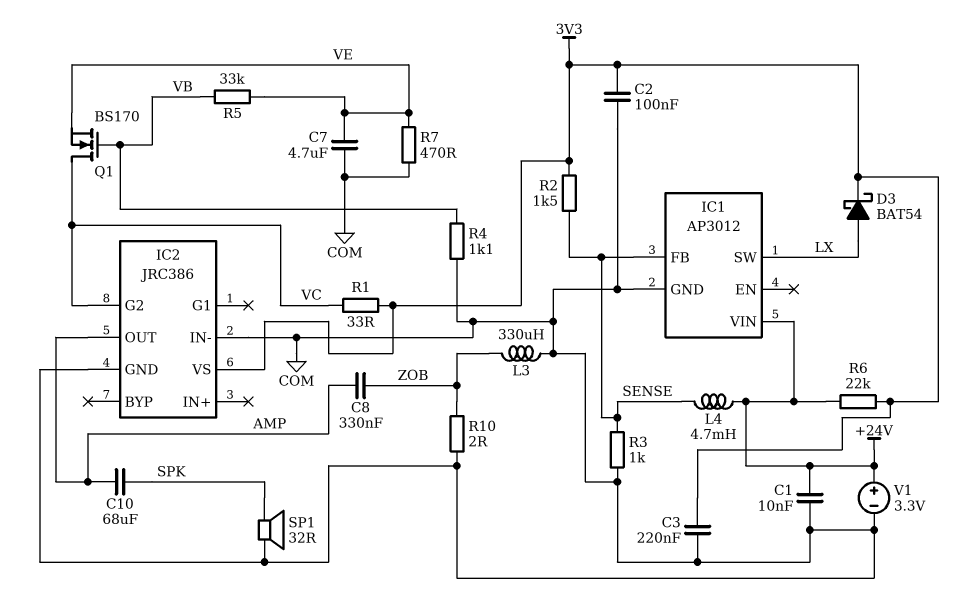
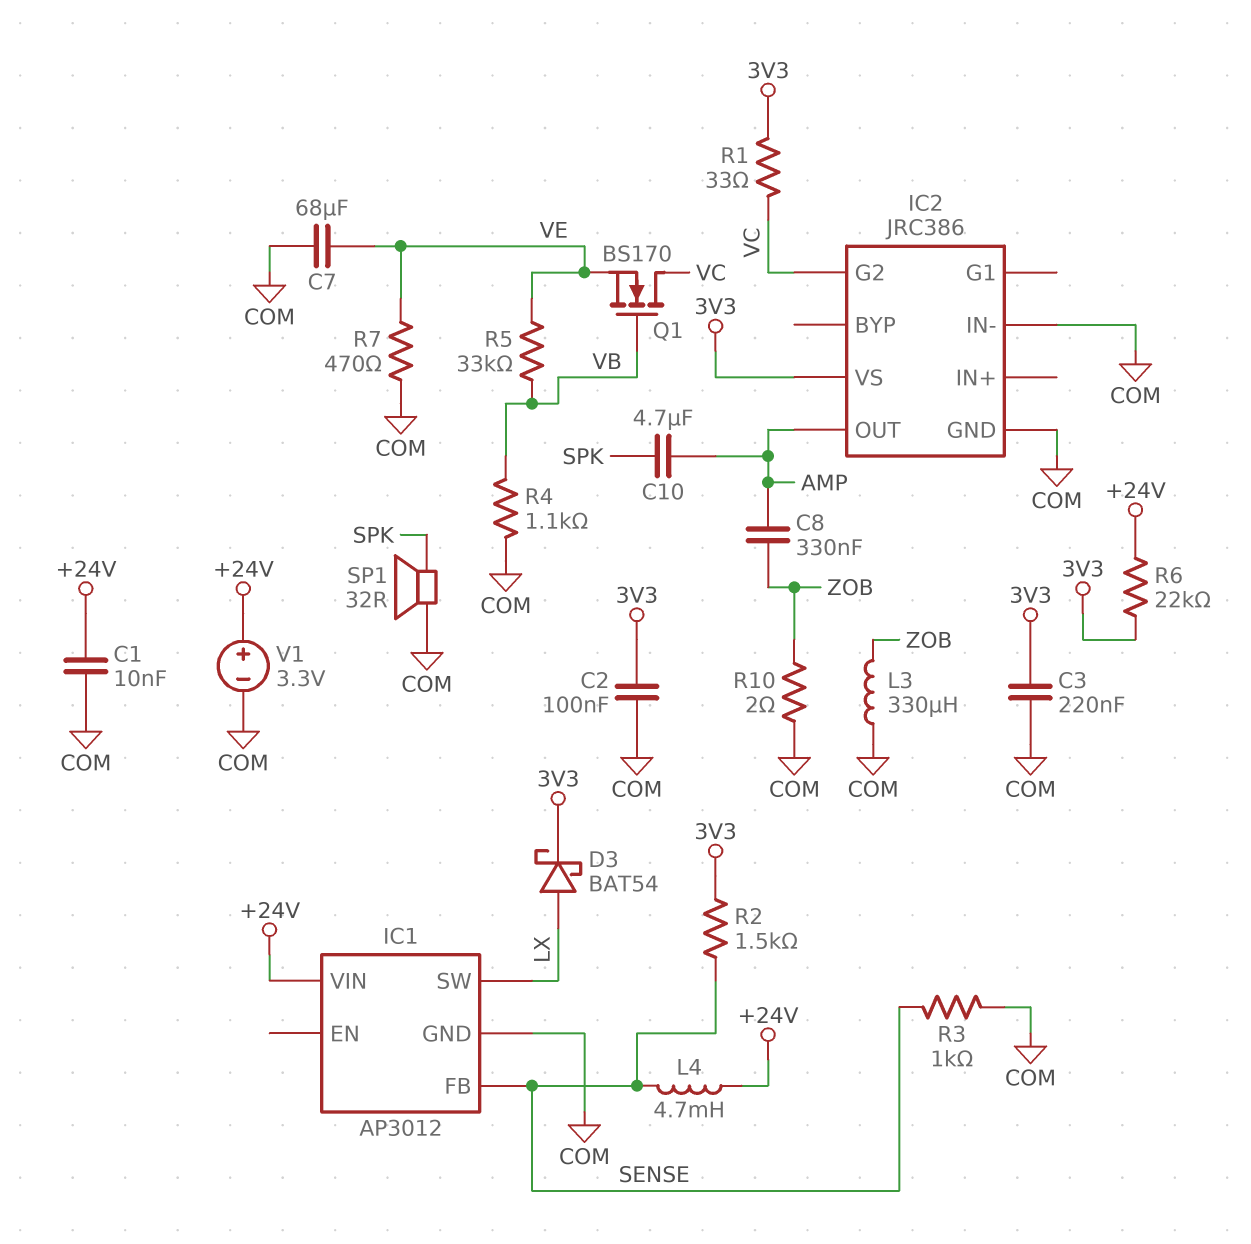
C7: 4.7uF (COM, VE) -> 68uF (COM, VE)
C10: 68uF (AMP, SPK) -> 4.7uF (AMP, SPK)

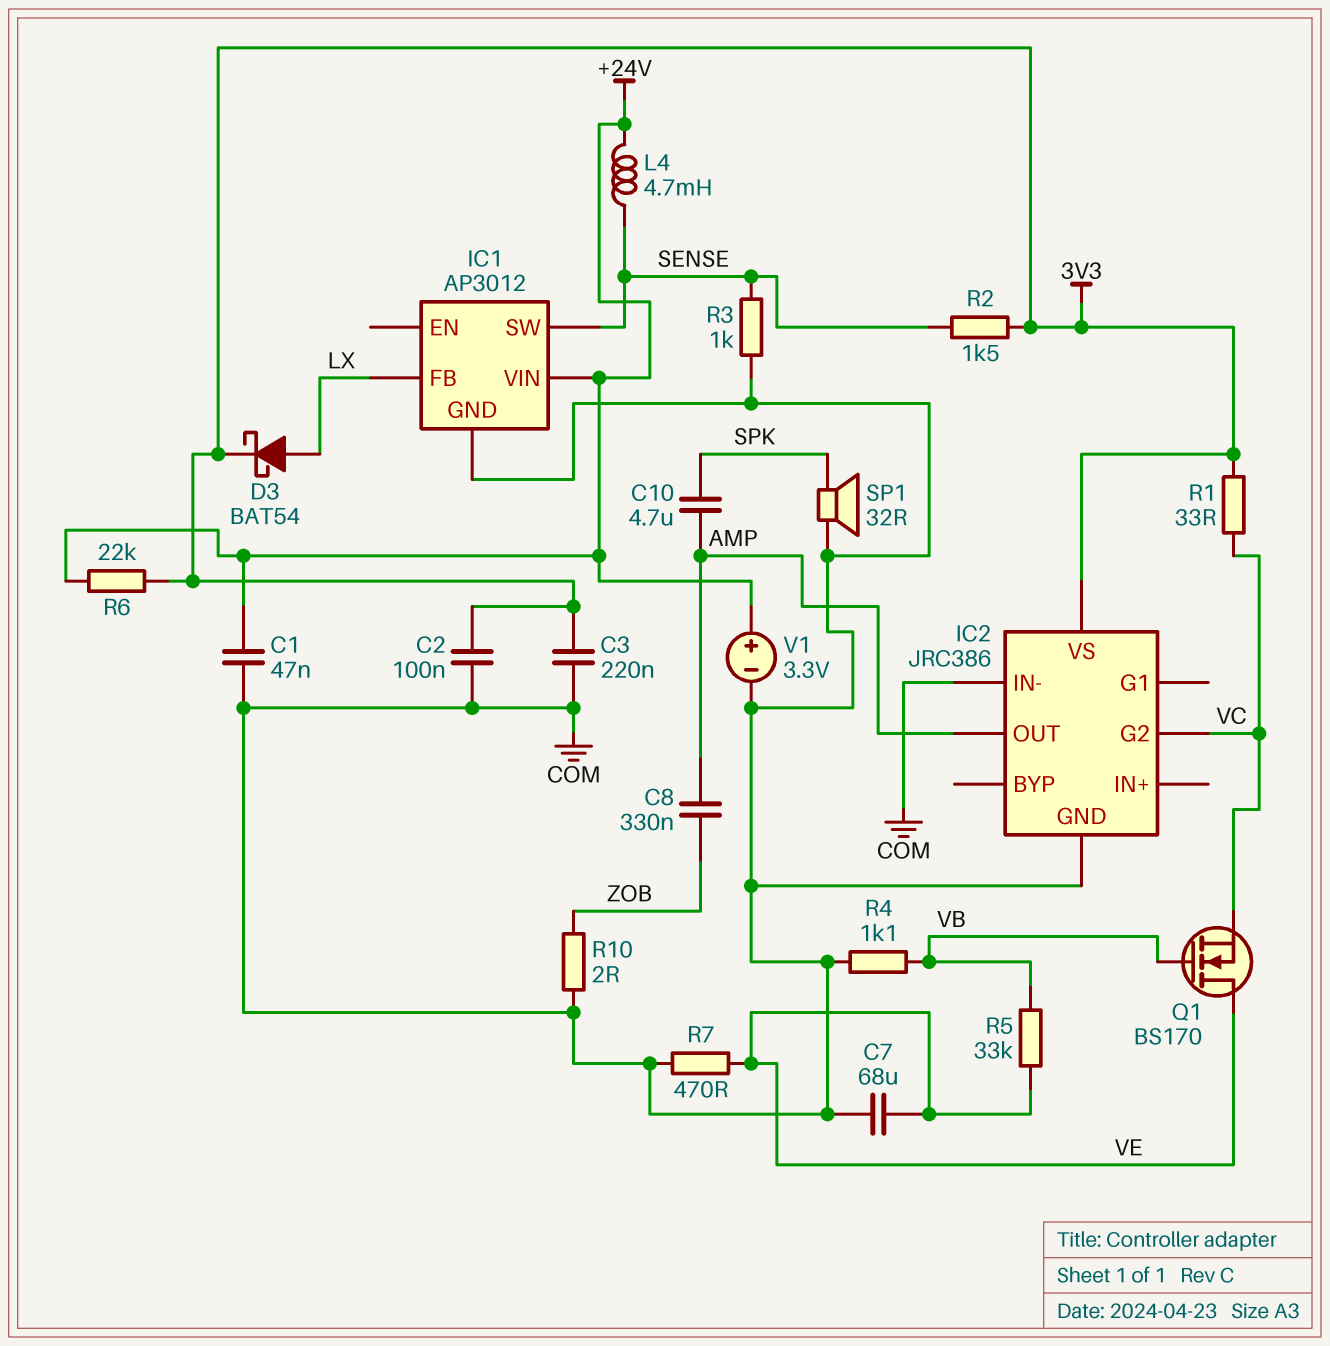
C1: 10nF (+24V, COM) -> 47nF (+24V, COM)
IC1 pin FB: SENSE -> LX
IC1 pin SW: LX -> SENSE
L3: 330uH (COM, ZOB) -> none
Q1: NMOS BS170 (G VB, D VC, S VE) -> NMOS BS170 (G VB, D VE, S VC)

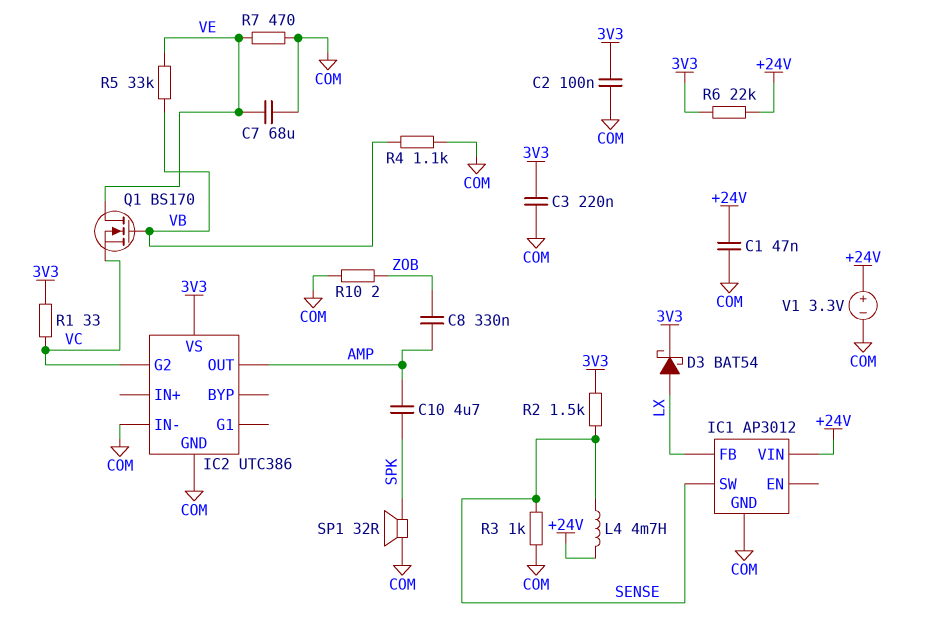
IC2: JRC386 -> UTC386

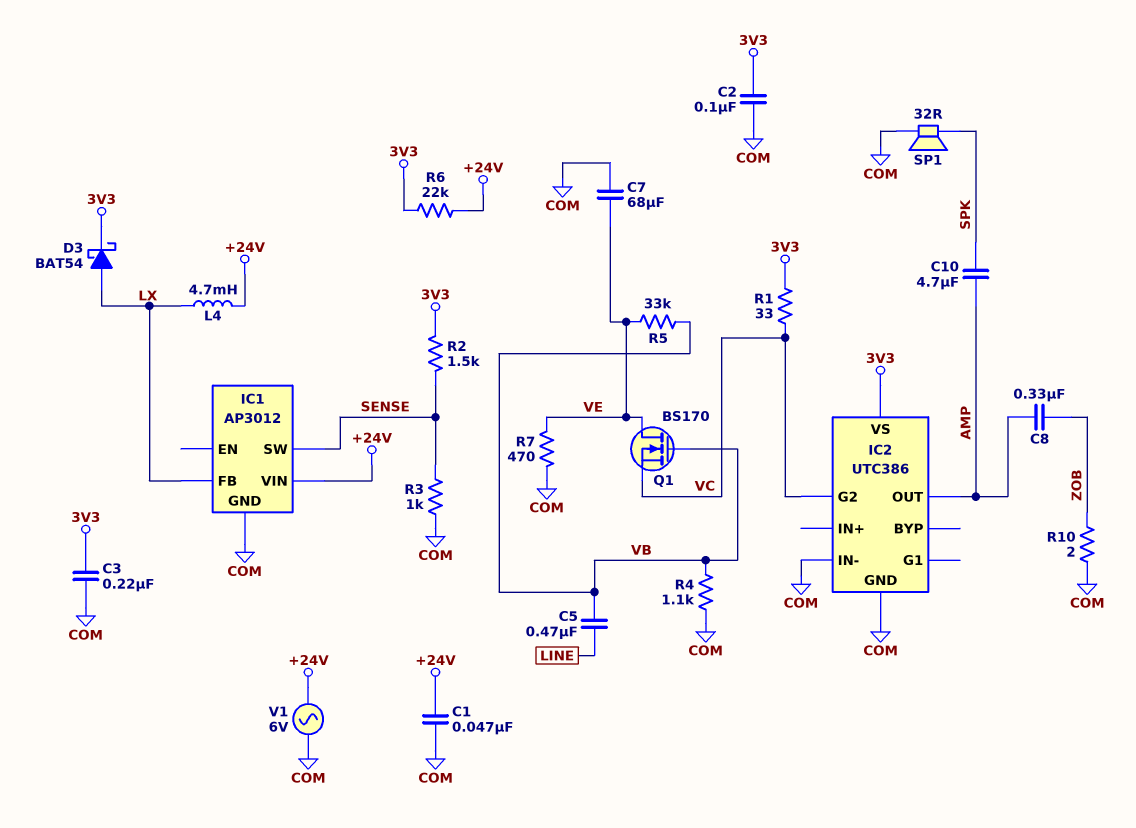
C5: none -> 470nF (LINE, VB)
L4: 4.7mH (+24V, SENSE) -> 4.7mH (+24V, LX)
V1: 3.3V (plus +24V, minus COM) -> AC 6V (+24V, COM)

